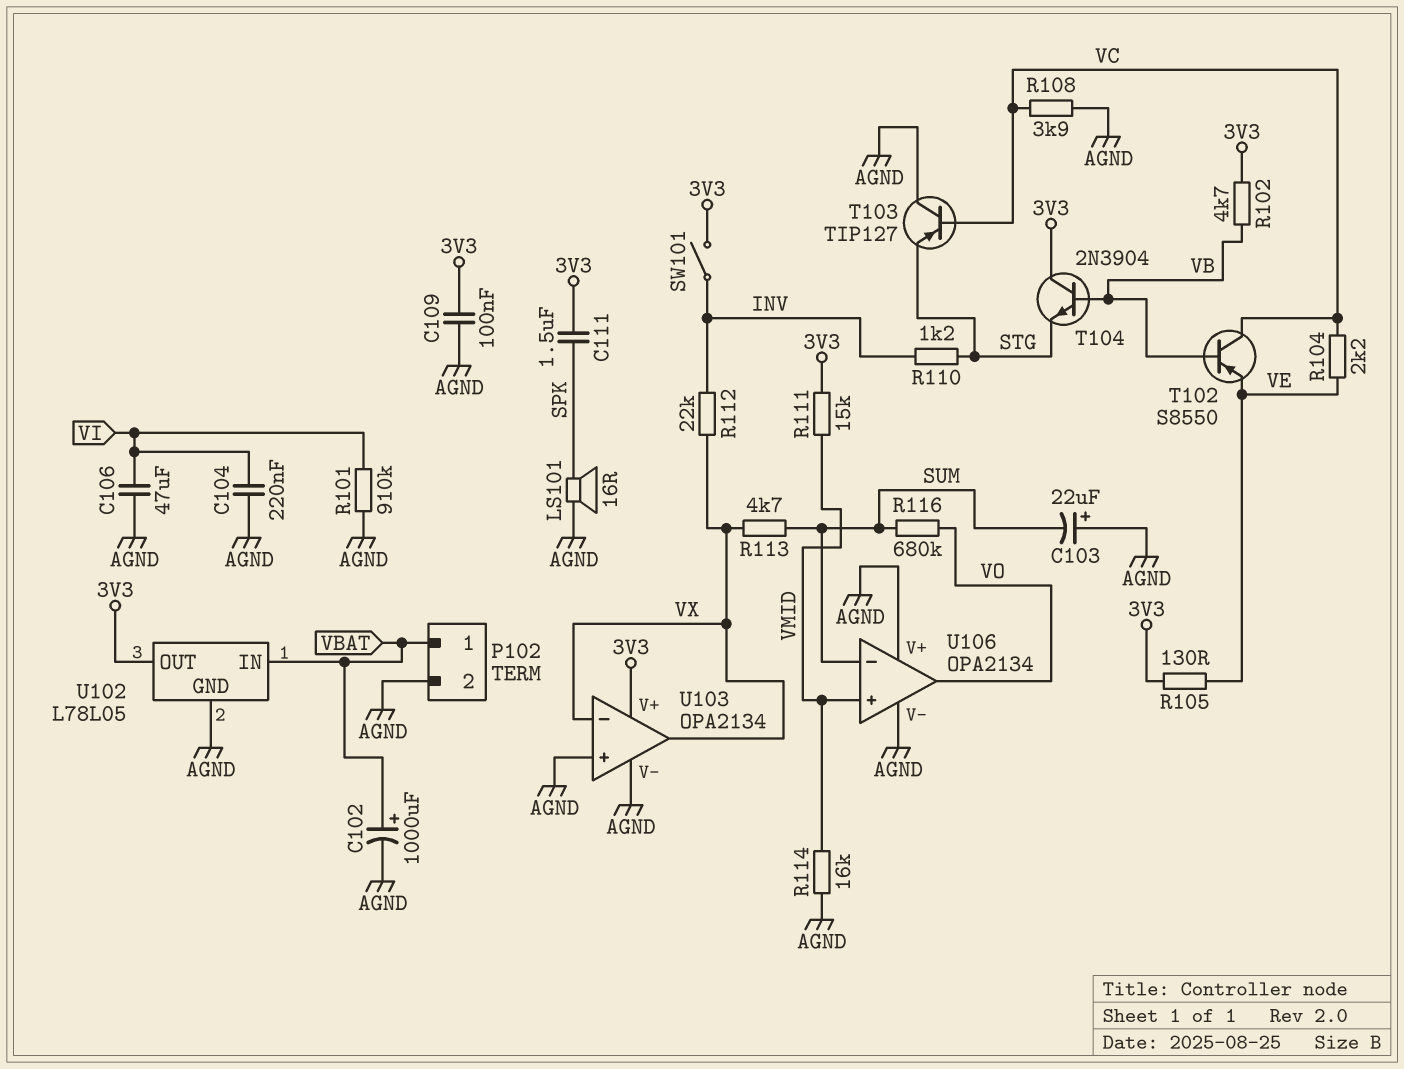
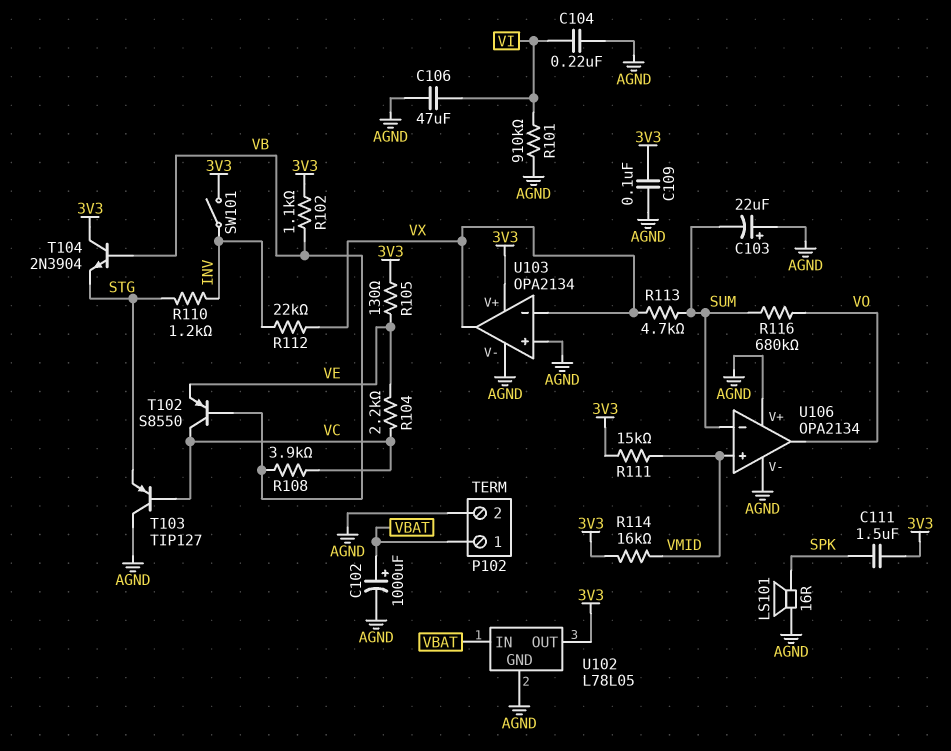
R102: 4.7k (3V3, VB) -> 1.1k (3V3, VB)
R108: 3.9k (AGND, VC) -> 3.9k (VB, VC)
R114: 16k (AGND, VMID) -> 16k (3V3, VMID)

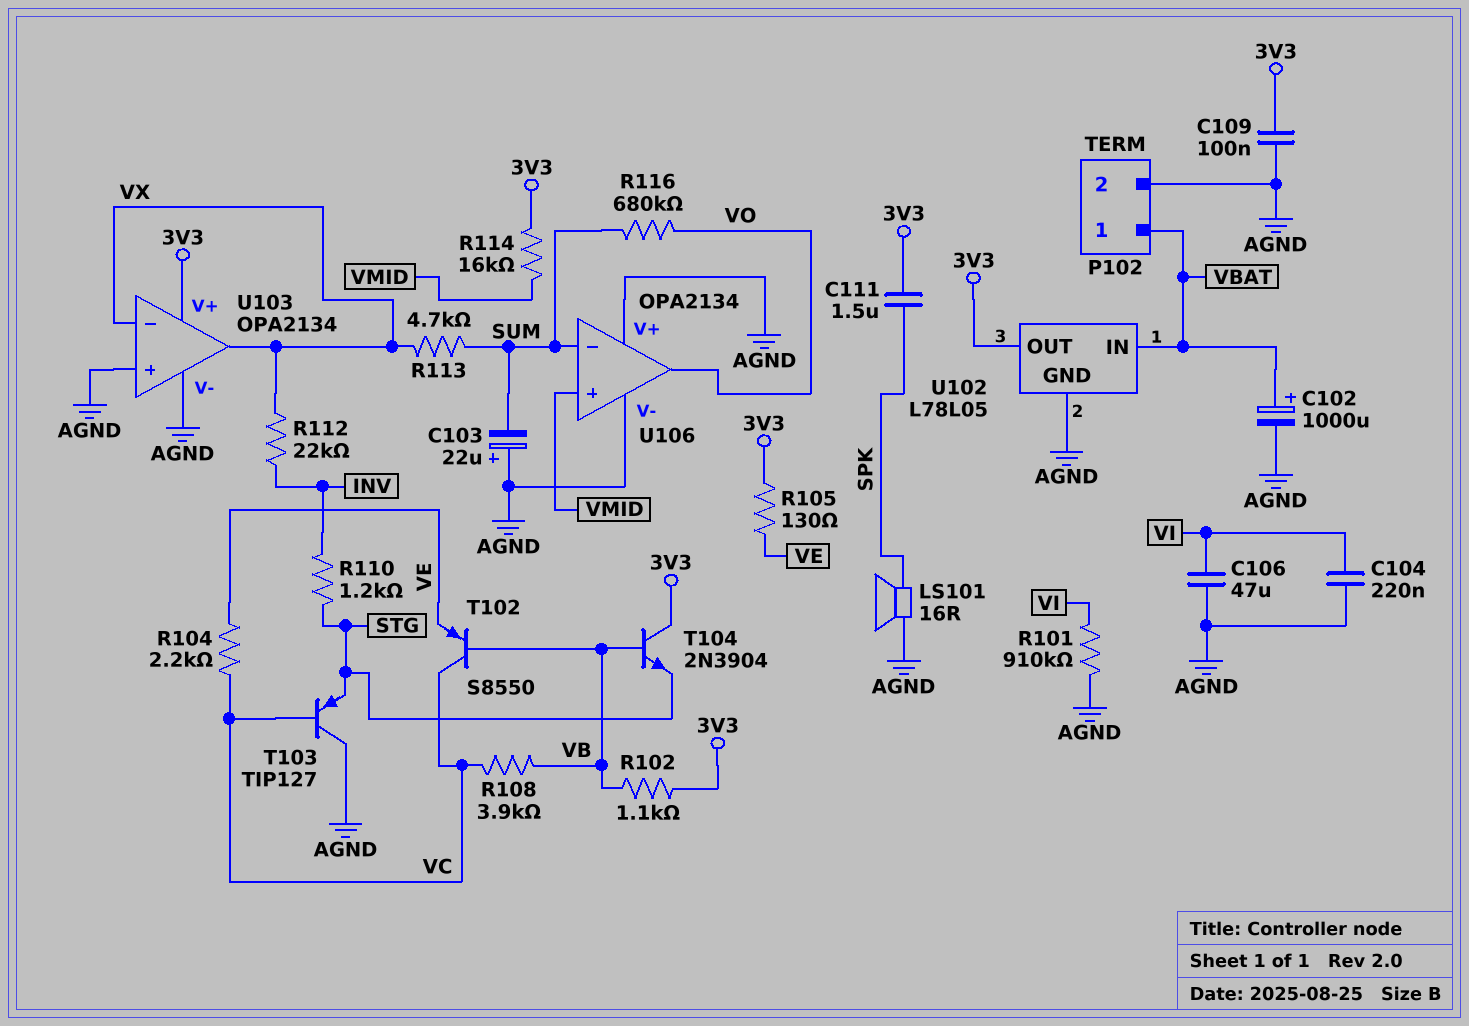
R111: 15k (3V3, VMID) -> none
SW101: switch (3V3, INV) -> none

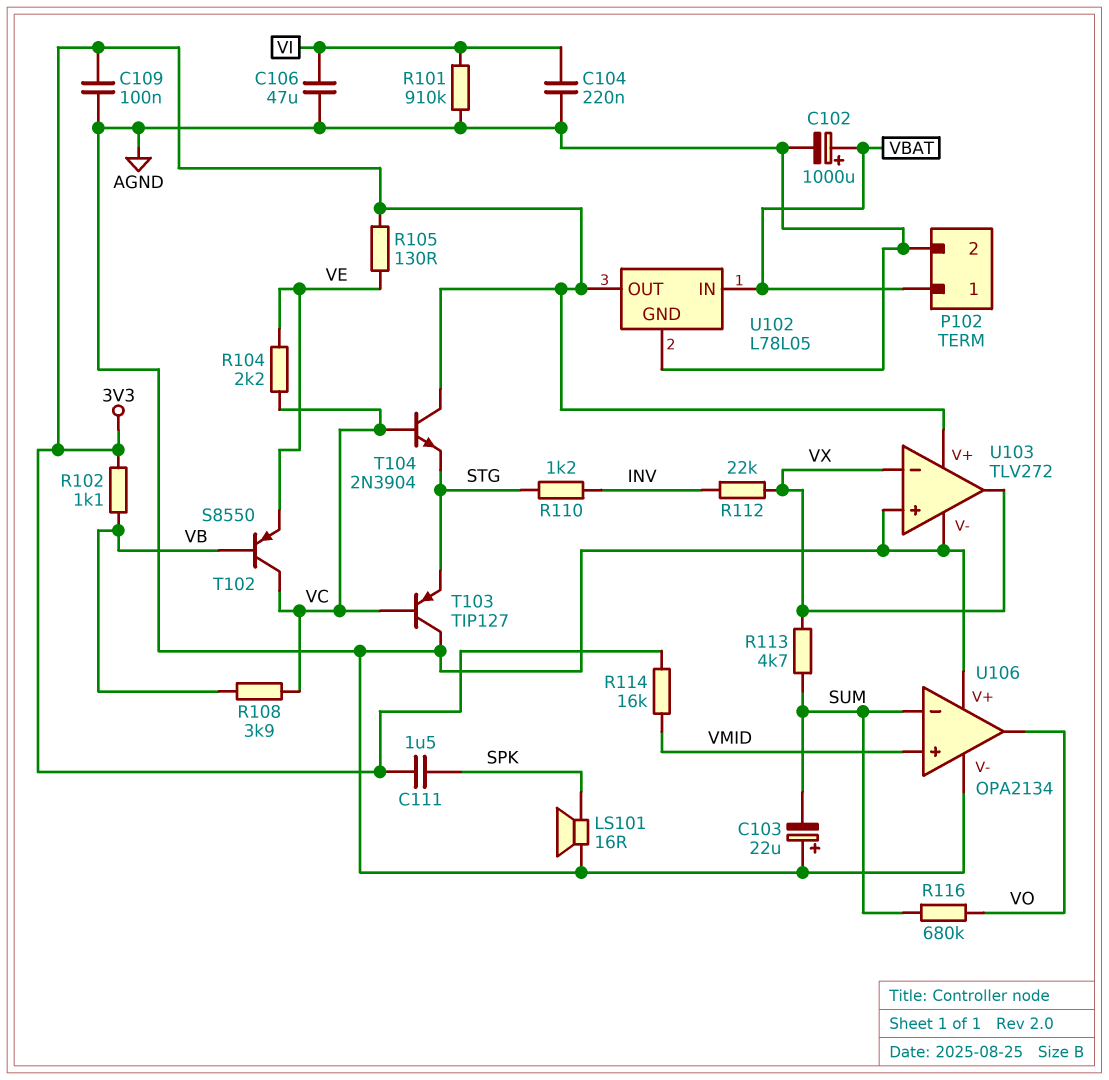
T104: NPN 2N3904 (B VB, C 3V3, E STG) -> NPN 2N3904 (B VC, C 3V3, E STG)
U103: OPA2134 -> TLV272

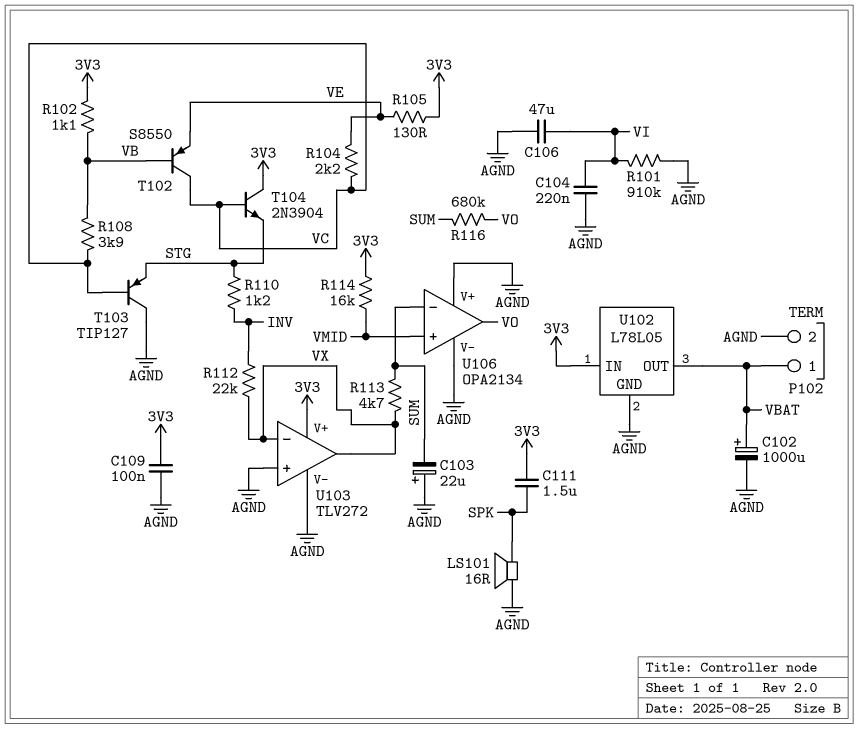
U102 pin IN: VBAT -> 3V3
U102 pin OUT: 3V3 -> VBAT

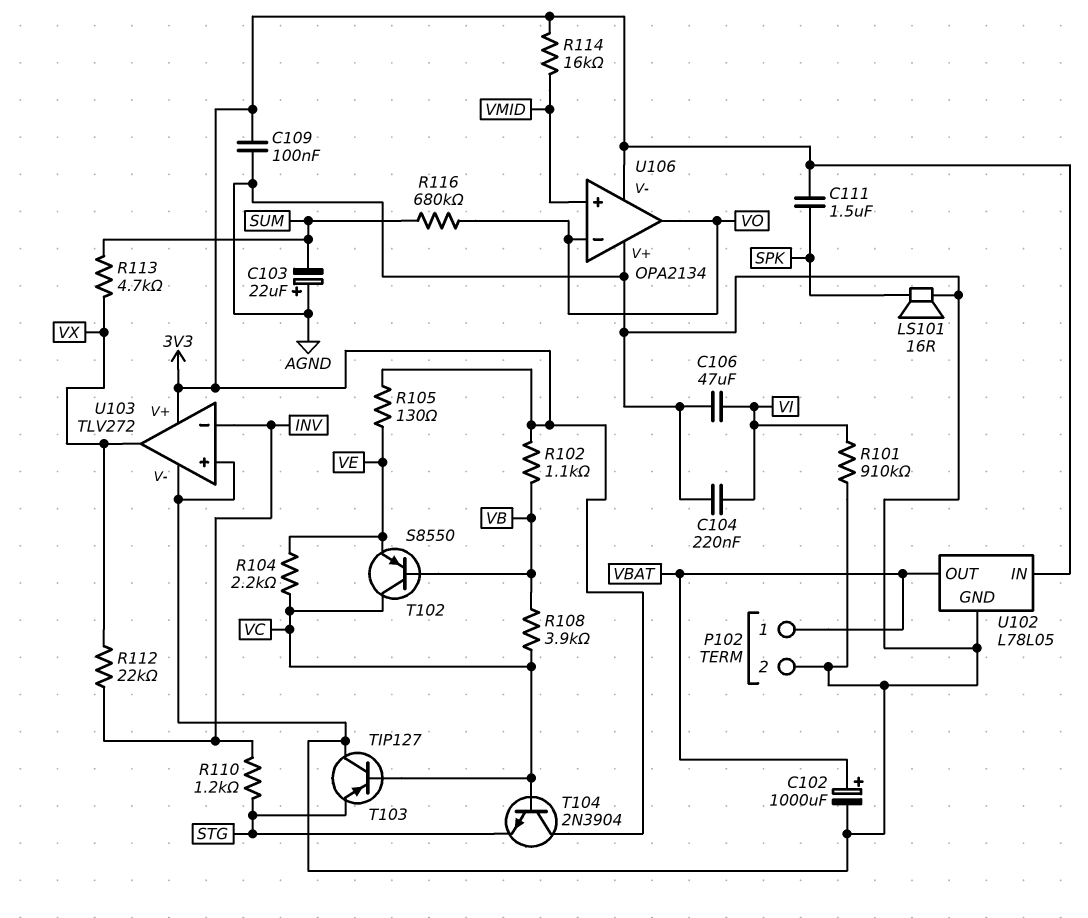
U103 pin in-: VX -> INV
U106 pin V-: AGND -> 3V3
U106 pin in-: SUM -> VO

